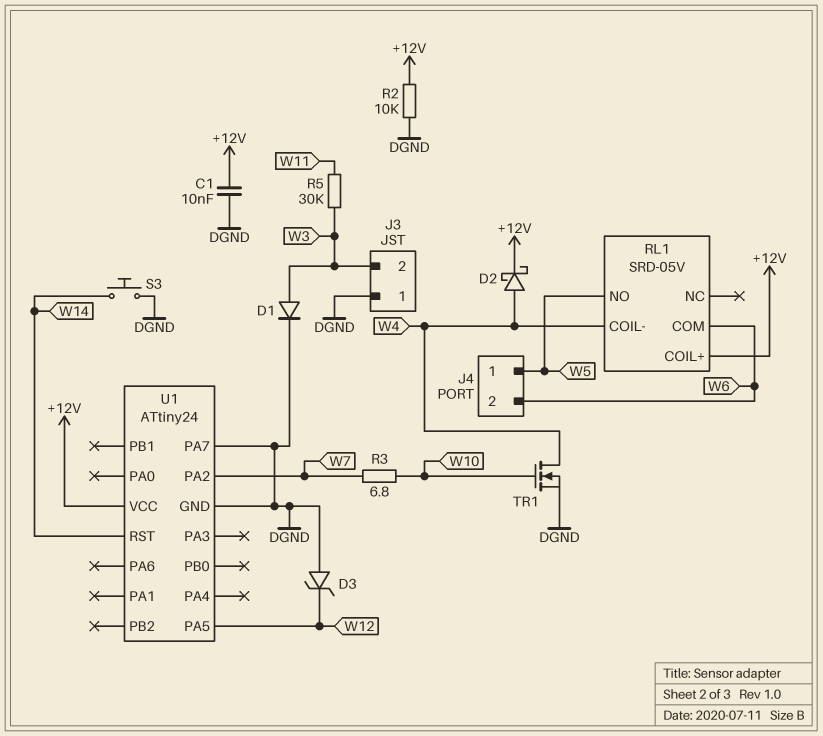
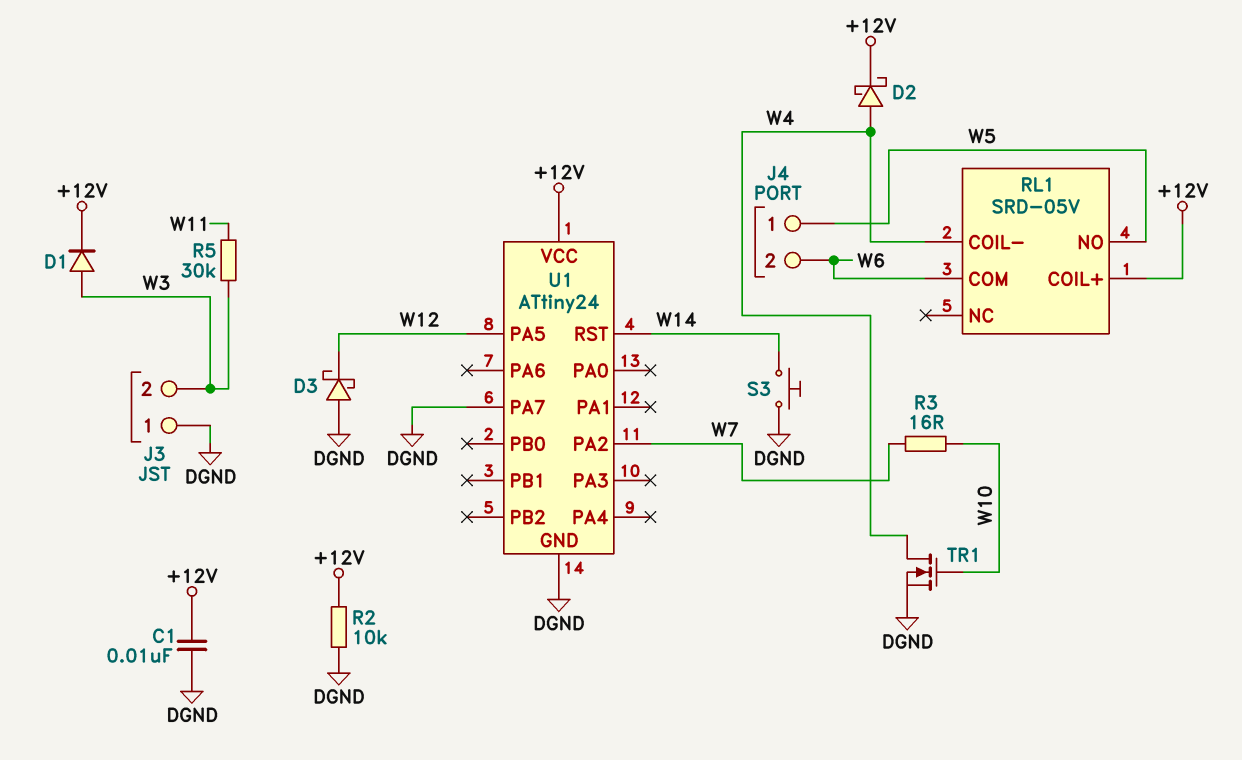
D1: diode (A W3, K DGND) -> diode (A W3, K +12V)
D3: zener (A DGND, K W12) -> schottky (A DGND, K W12)
R3: 6.8 (W7, W10) -> 16 (W7, W10)

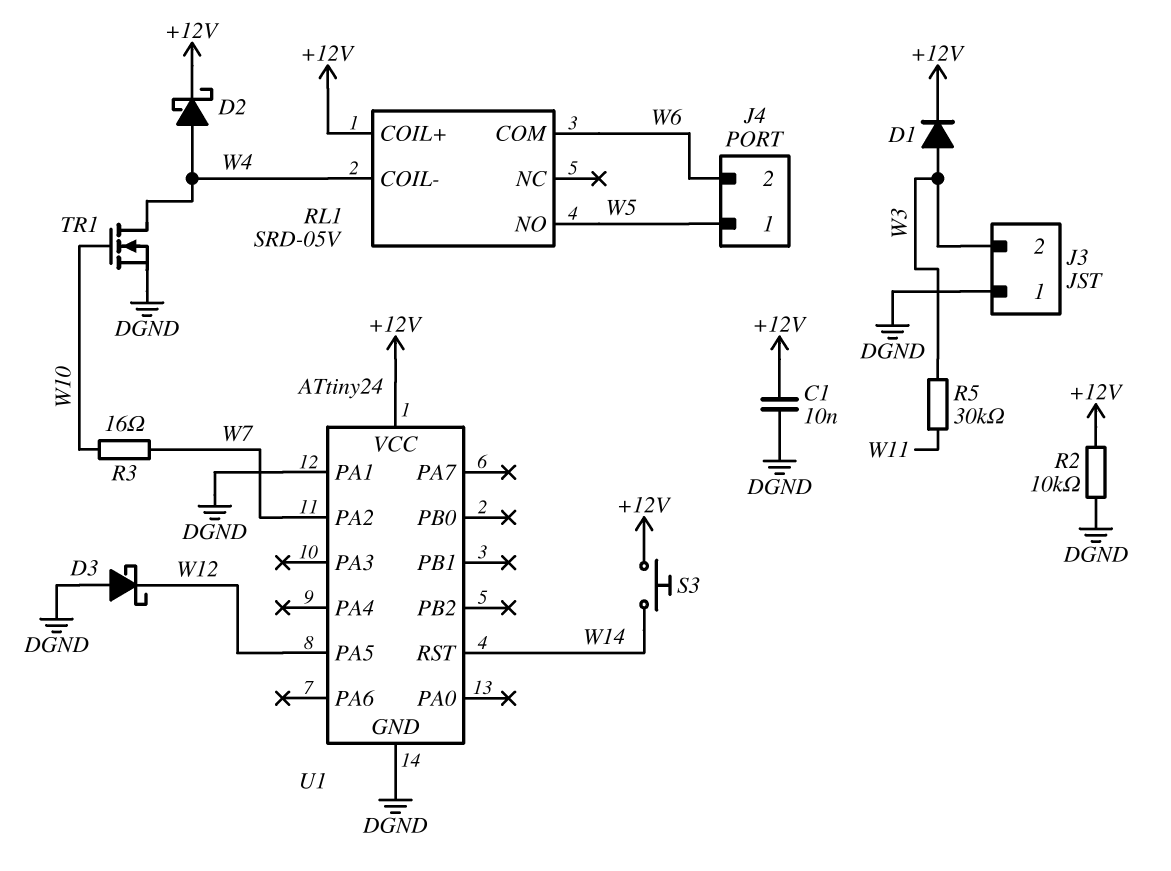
S3: button (DGND, W14) -> button (+12V, W14)
U1 pin PA1: none -> DGND
U1 pin PA7: DGND -> none

